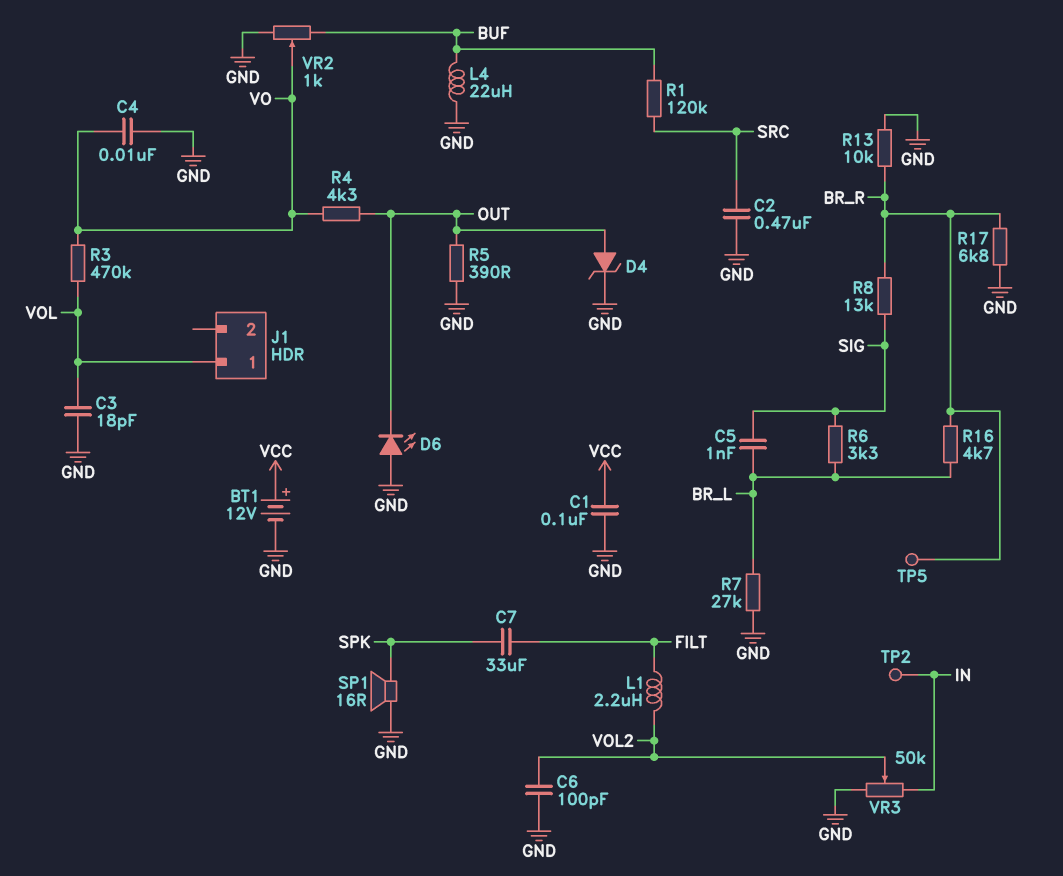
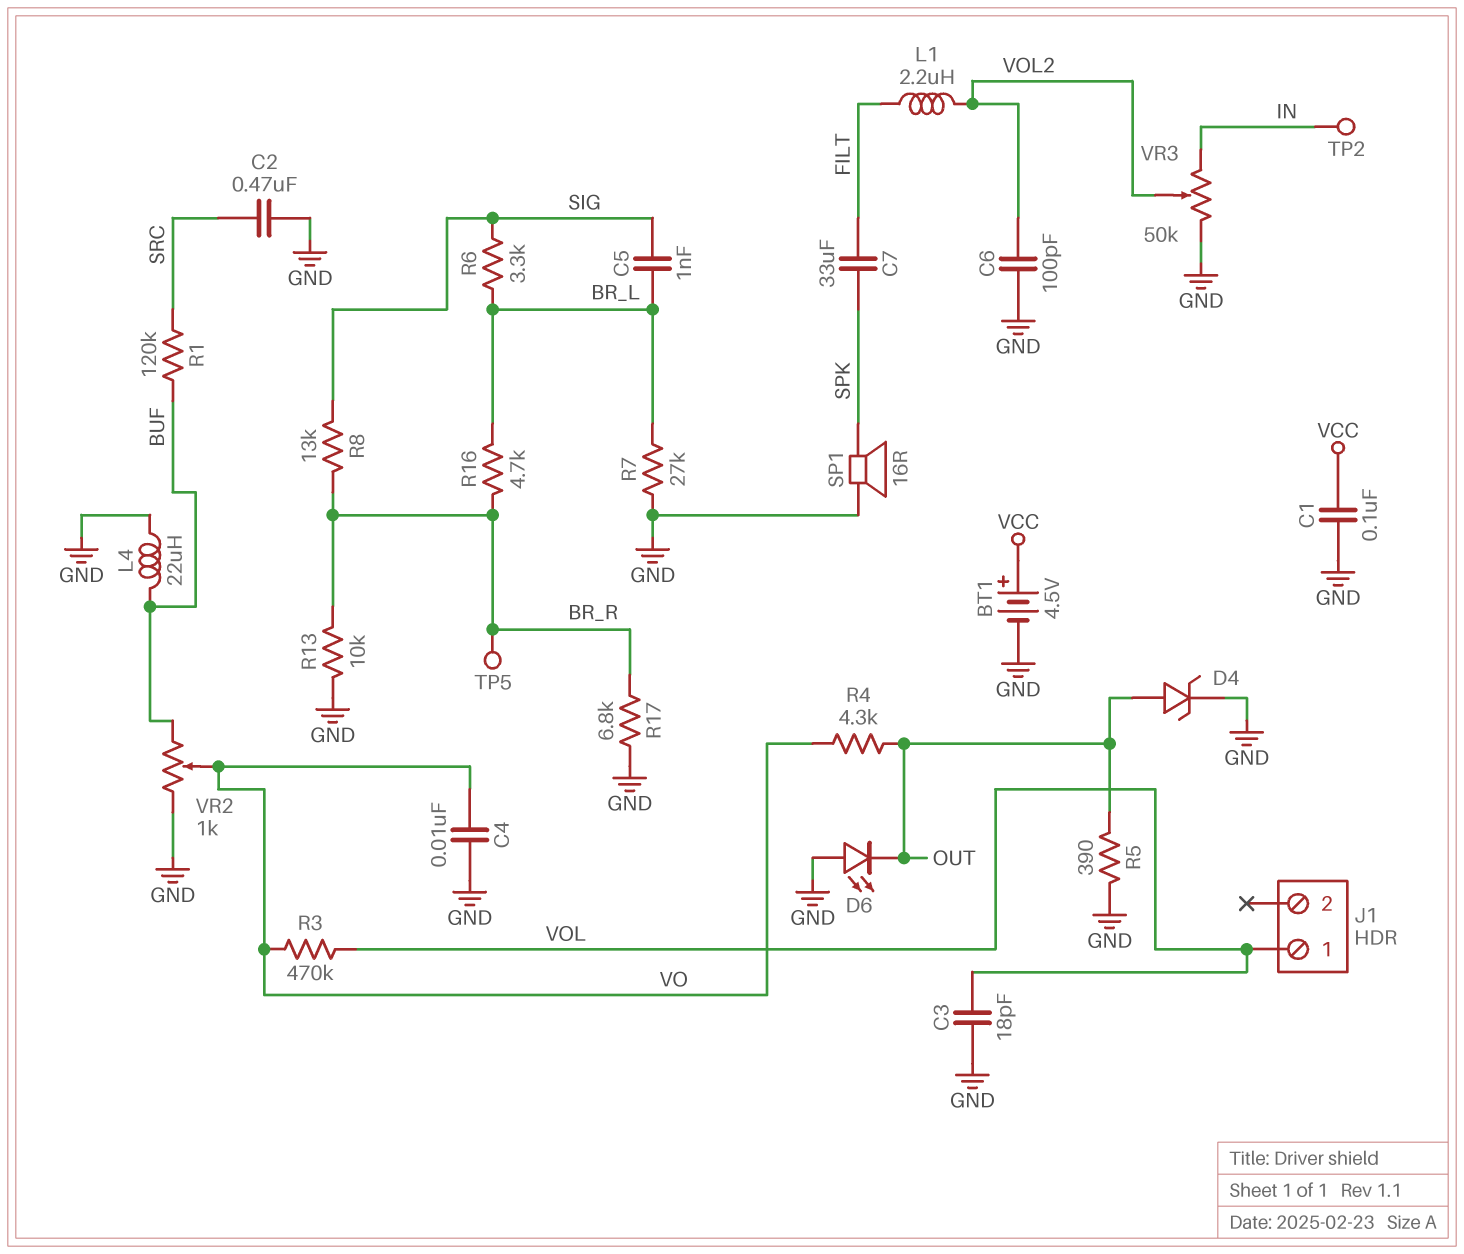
BT1: 12V (plus VCC, minus GND) -> 4.5V (plus VCC, minus GND)

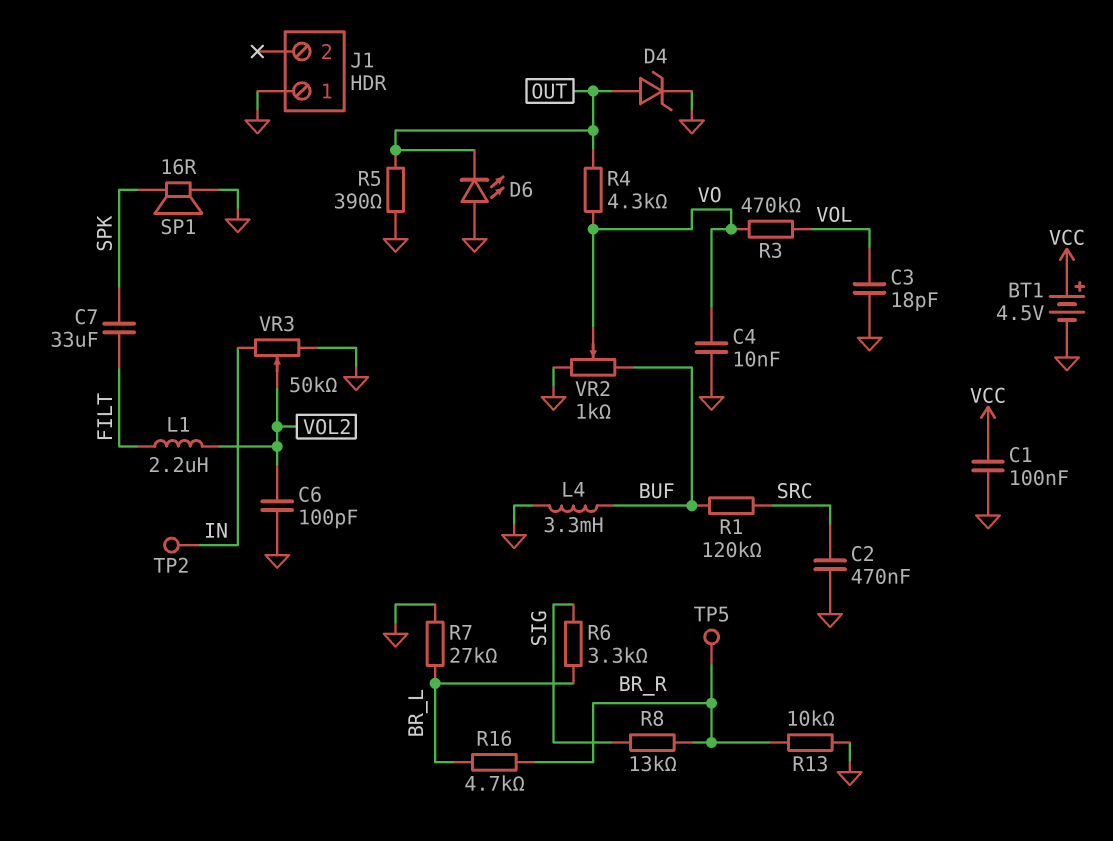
C5: 1nF (BR_L, SIG) -> none
J1 pin 1: VOL -> GND
L4: 22uH (BUF, GND) -> 3.3mH (BUF, GND)
R17: 6.8k (BR_R, GND) -> none

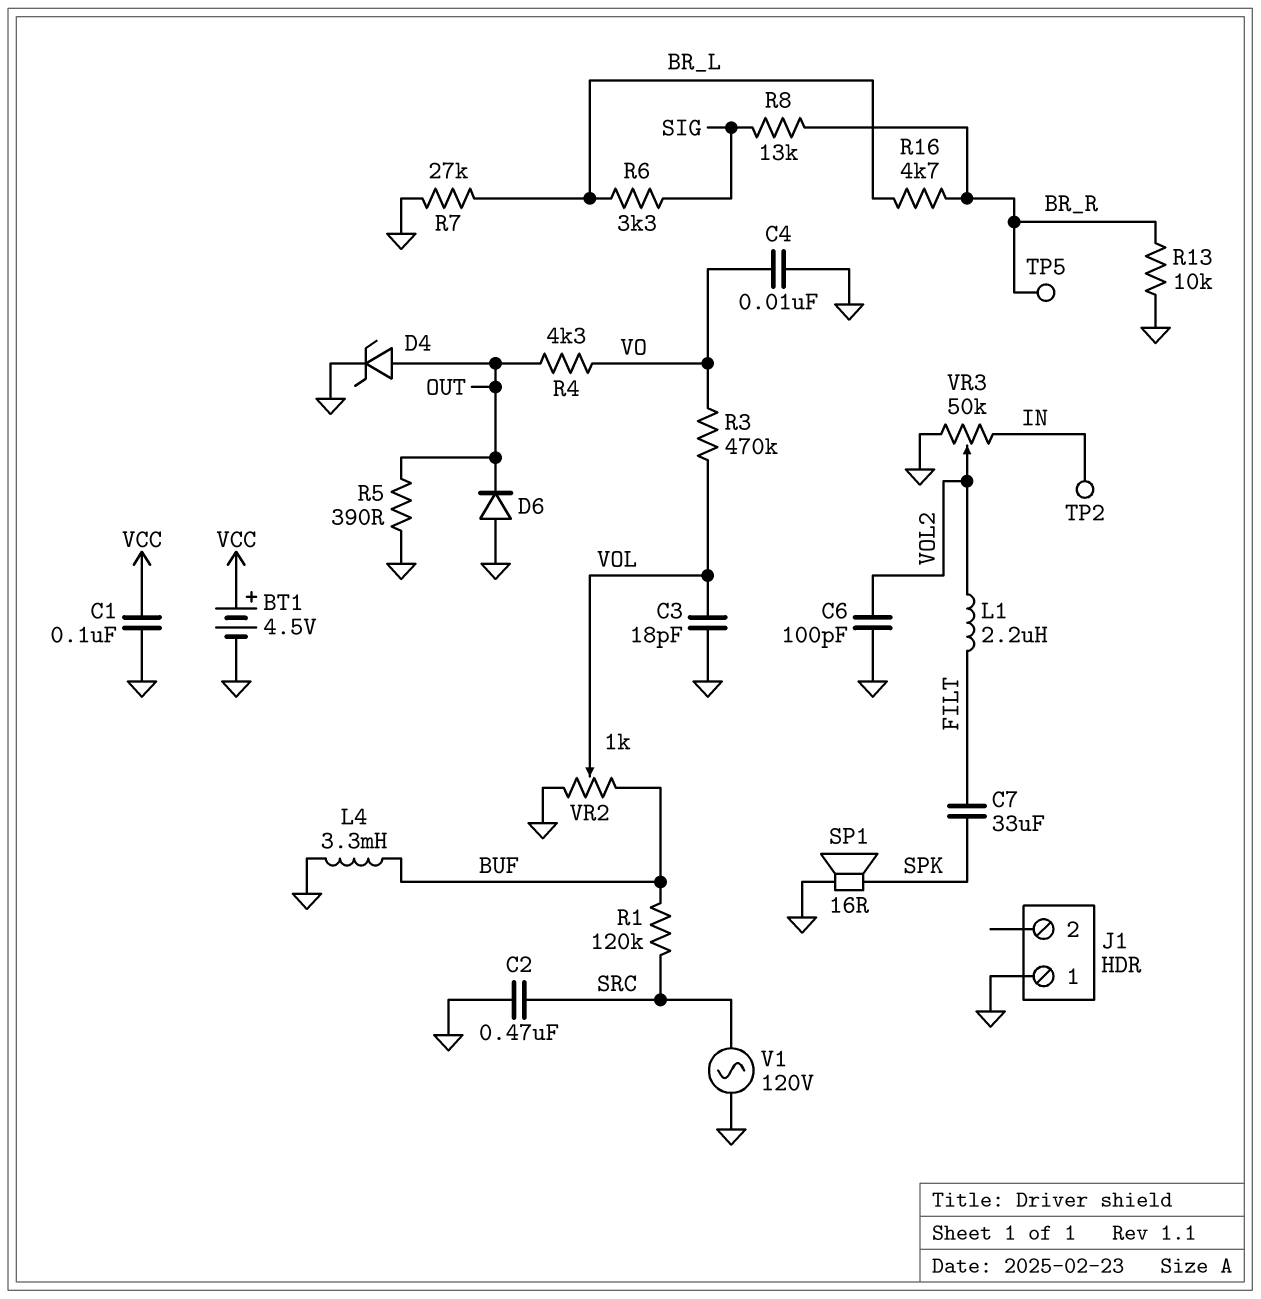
D6: LED (A GND, K OUT) -> diode (A GND, K OUT)
V1: none -> AC 120V (GND, SRC)
VR2: 1k (BUF, GND, wiper VO) -> 1k (BUF, GND, wiper VOL)

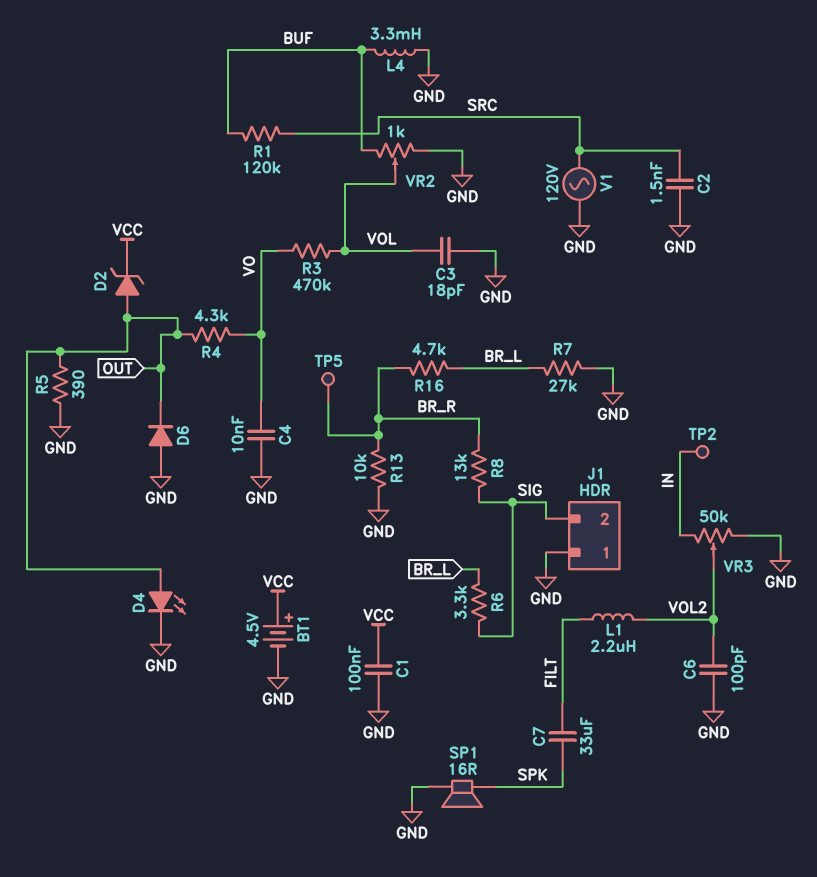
C2: 470nF (GND, SRC) -> 1.5nF (GND, SRC)
D2: none -> zener (A OUT, K VCC)
D4: zener (A OUT, K GND) -> LED (A OUT, K GND)
J1 pin 2: none -> SIG

